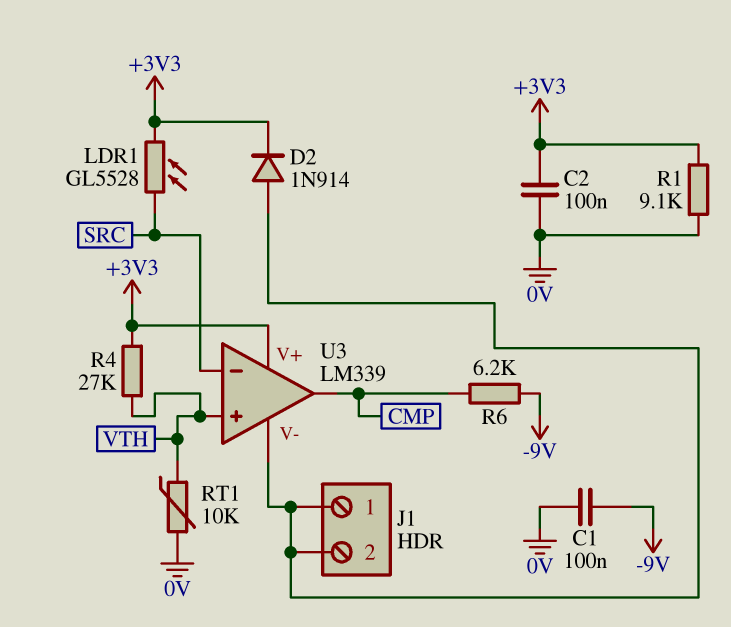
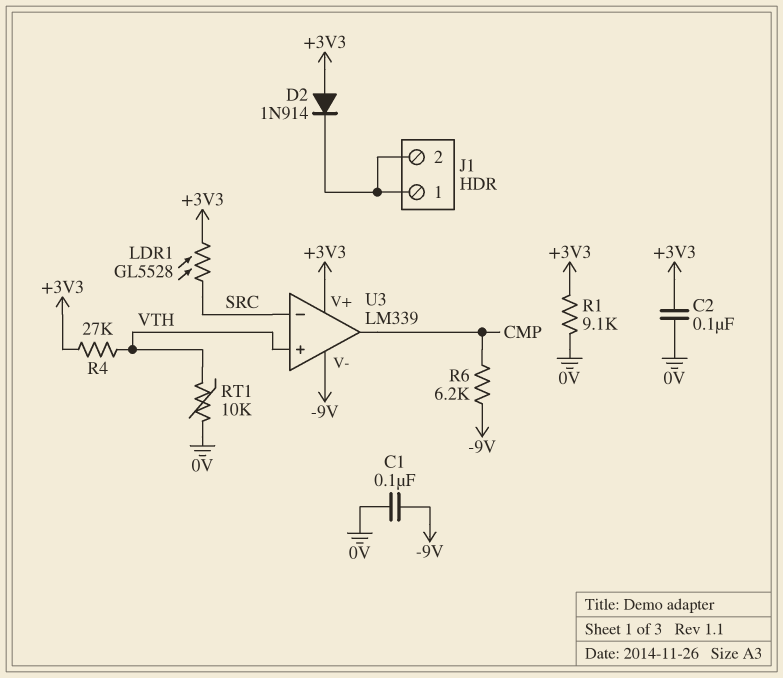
D2: diode 1N914 (A J1/1, K +3V3) -> diode 1N914 (A +3V3, K J1/1)
U3 pin V-: J1/1 -> -9V

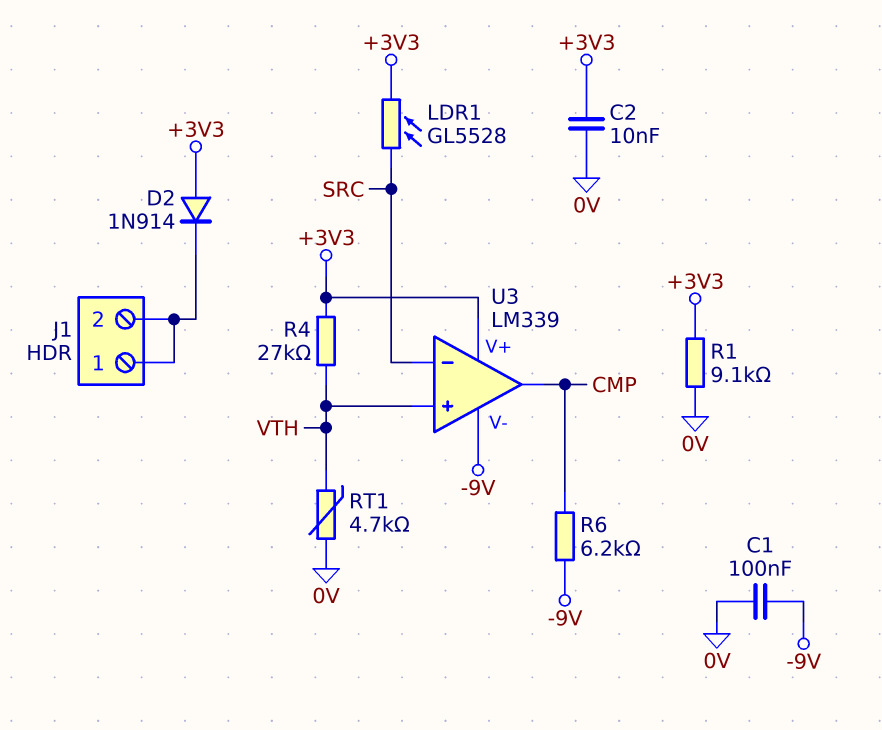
C2: 100nF (+3V3, 0V) -> 10nF (+3V3, 0V)
RT1: 10k (0V, VTH) -> 4.7k (0V, VTH)

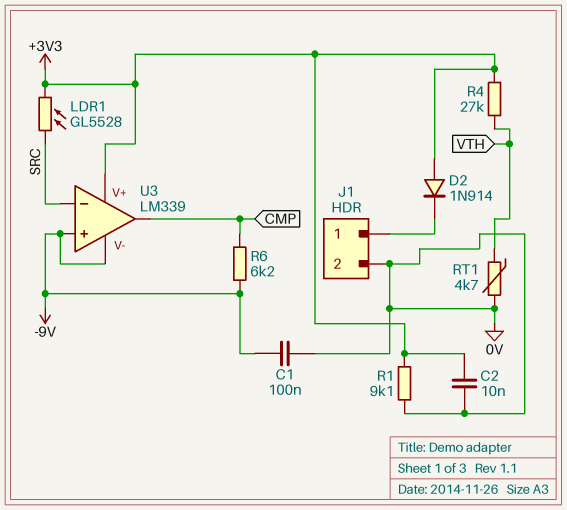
J1 pin 2: J1/1 -> 0V
U3 pin in+: VTH -> -9V

